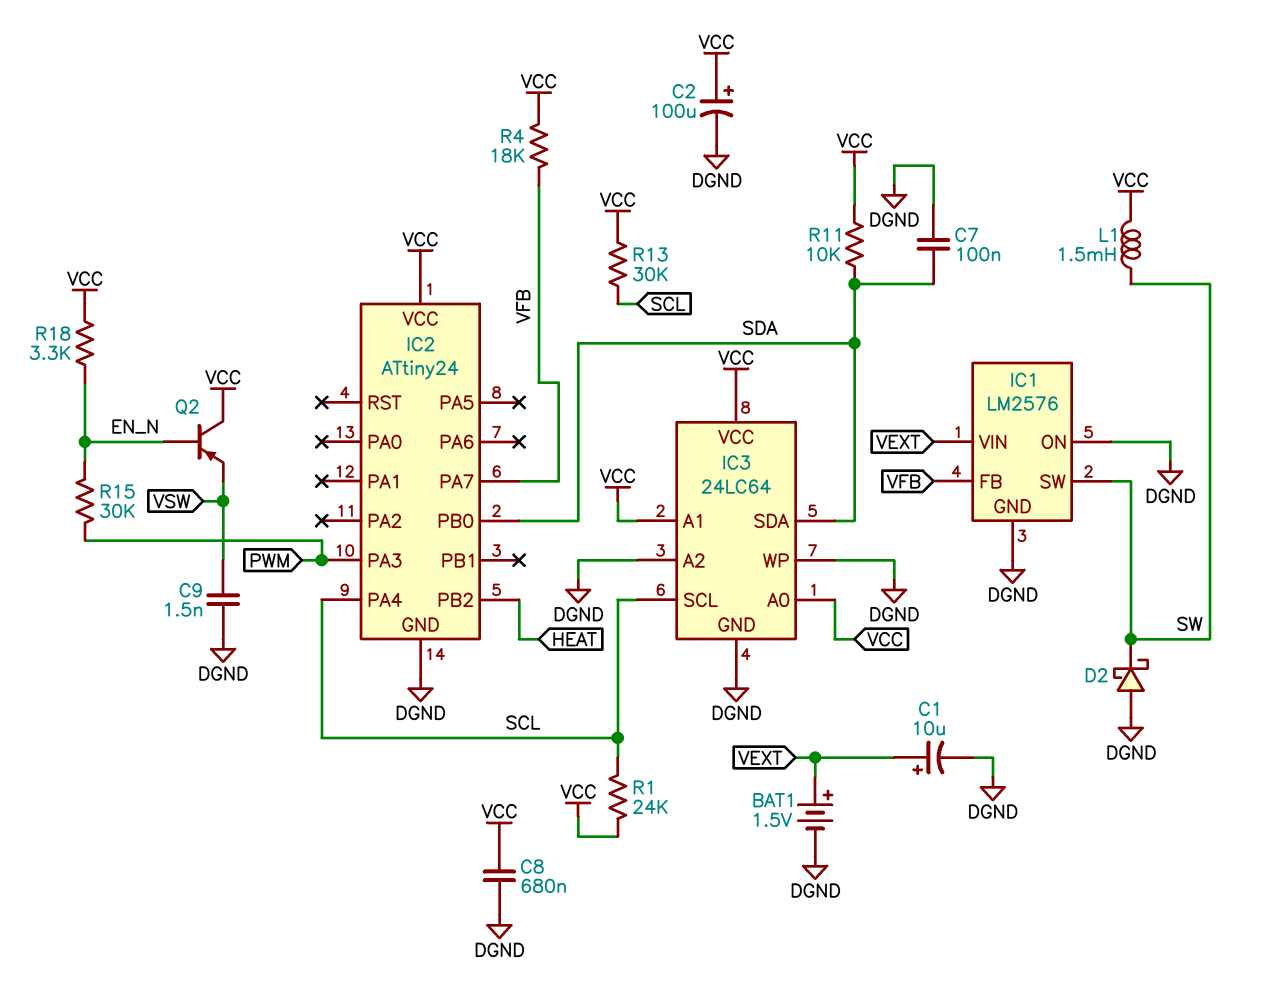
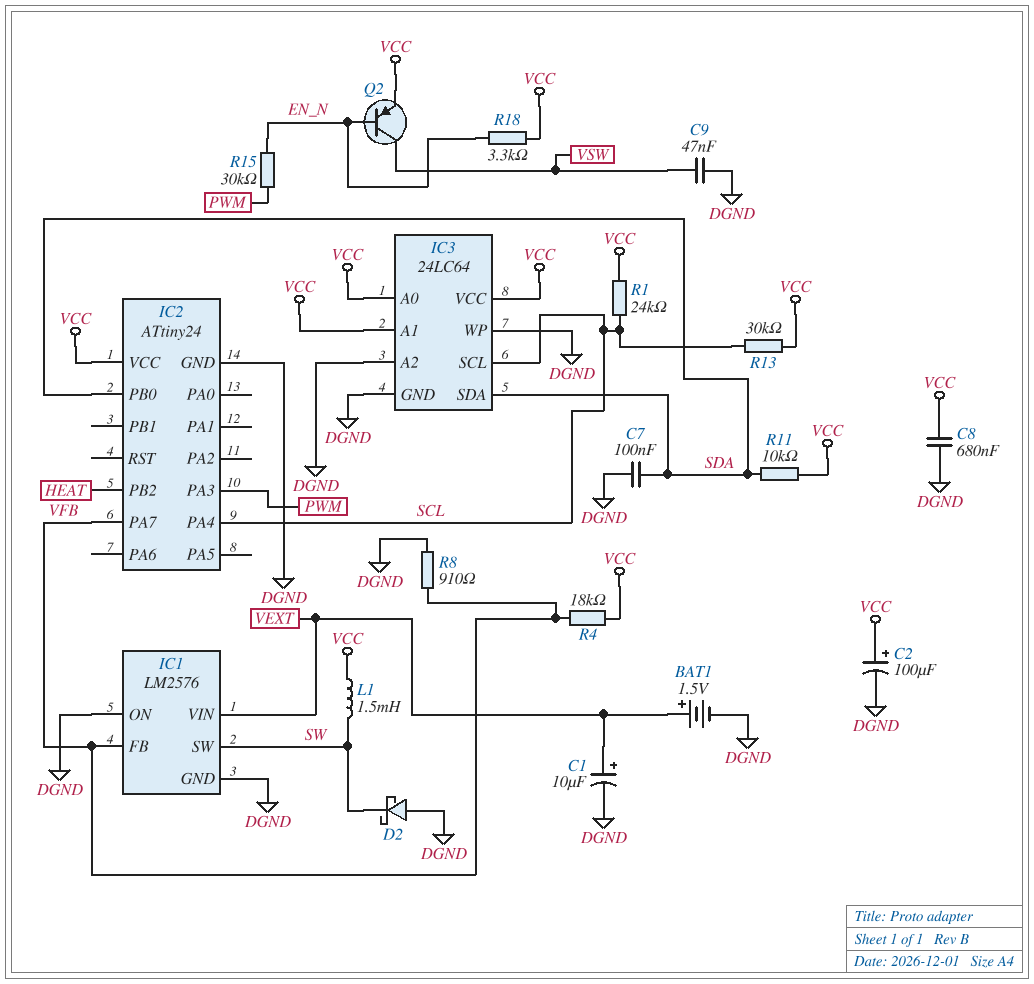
C9: 1.5nF (DGND, VSW) -> 47nF (DGND, VSW)
Q2: PNP (B EN_N, C VCC, E VSW) -> PNP (B EN_N, C VSW, E VCC)
R8: none -> 910 (DGND, VFB)

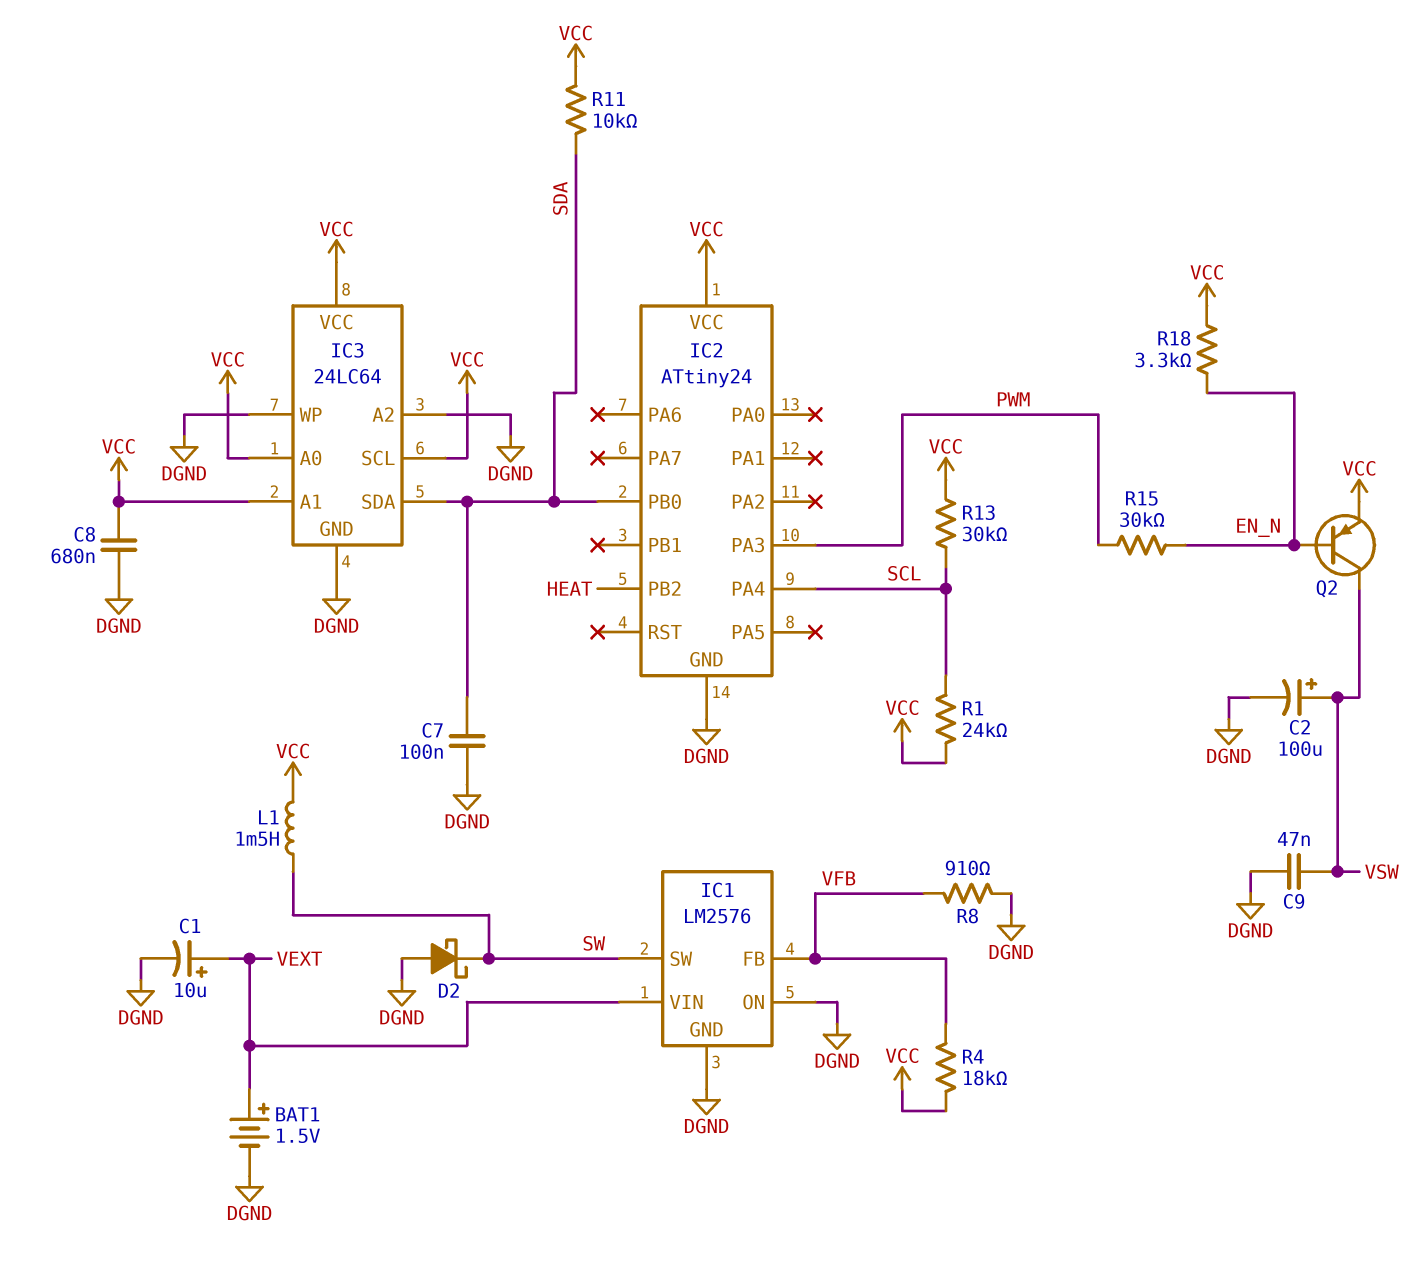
C2: 100uF (plus VCC, minus DGND) -> 100uF (plus VSW, minus DGND)
IC2 pin PA7: VFB -> none
IC3 pin SCL: SCL -> VCC

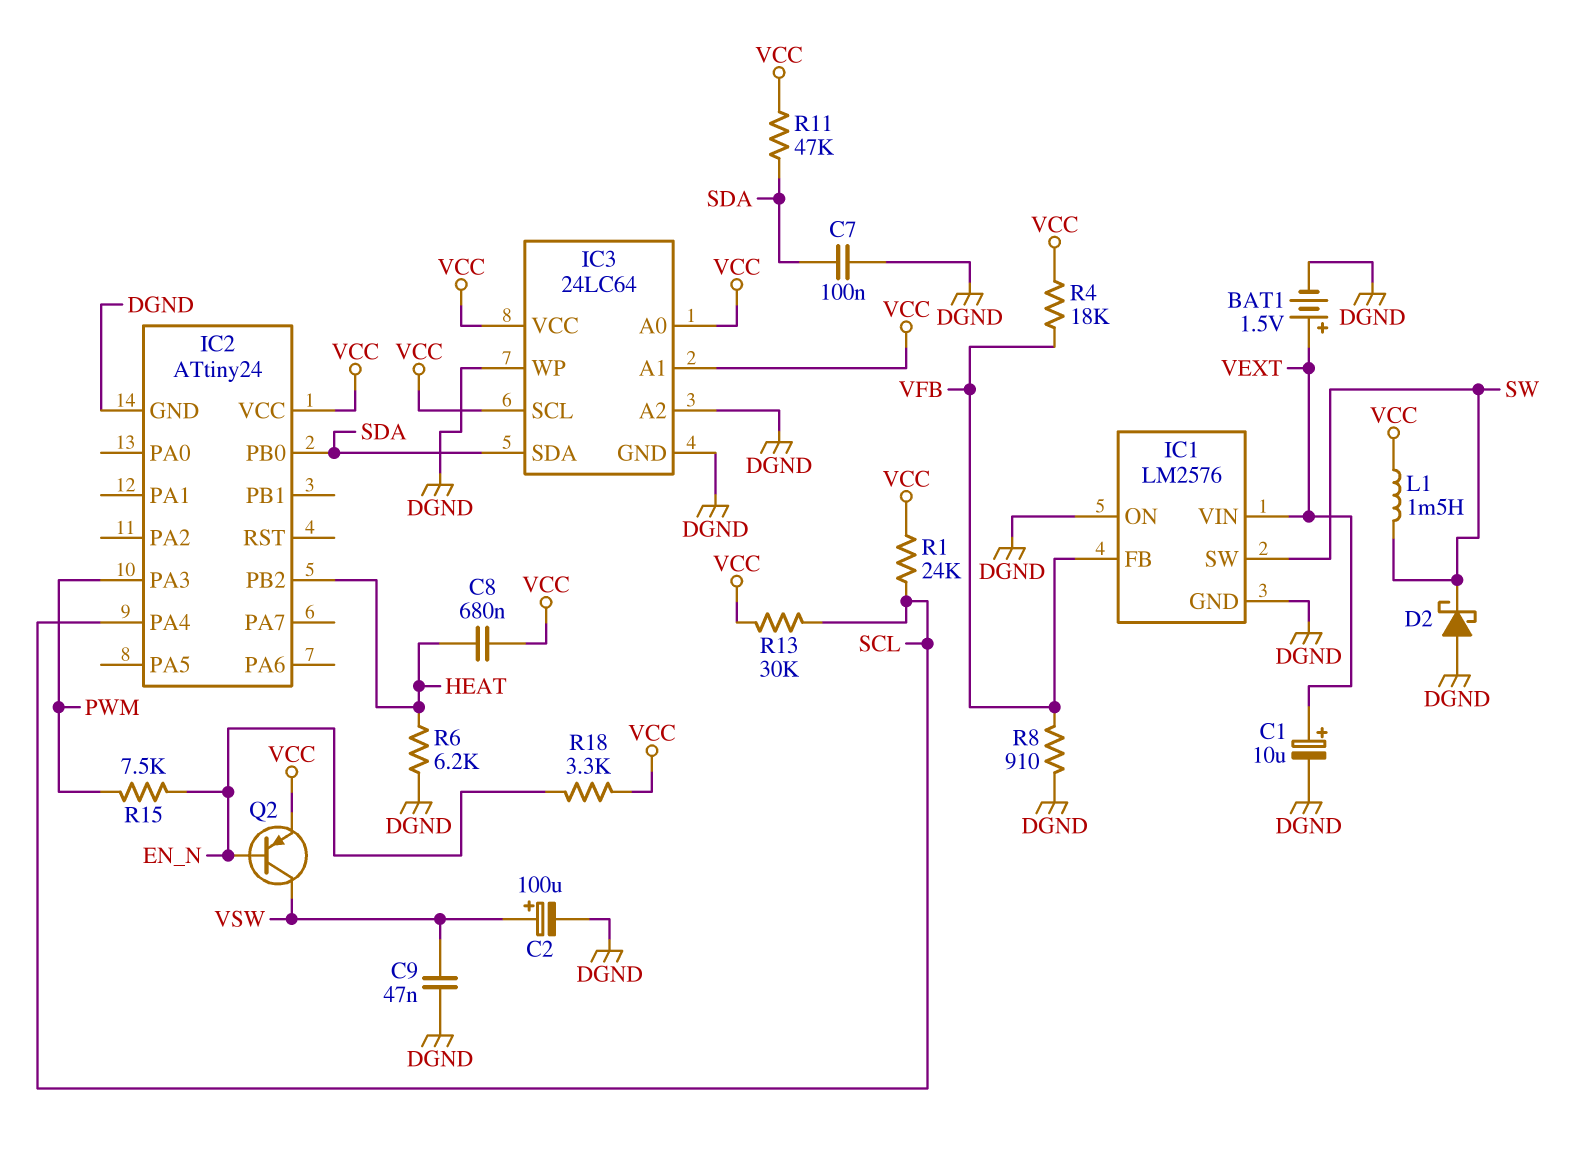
C8: 680nF (DGND, VCC) -> 680nF (HEAT, VCC)
R6: none -> 6.2k (DGND, HEAT)
R11: 10k (SDA, VCC) -> 47k (SDA, VCC)
R15: 30k (EN_N, PWM) -> 7.5k (EN_N, PWM)

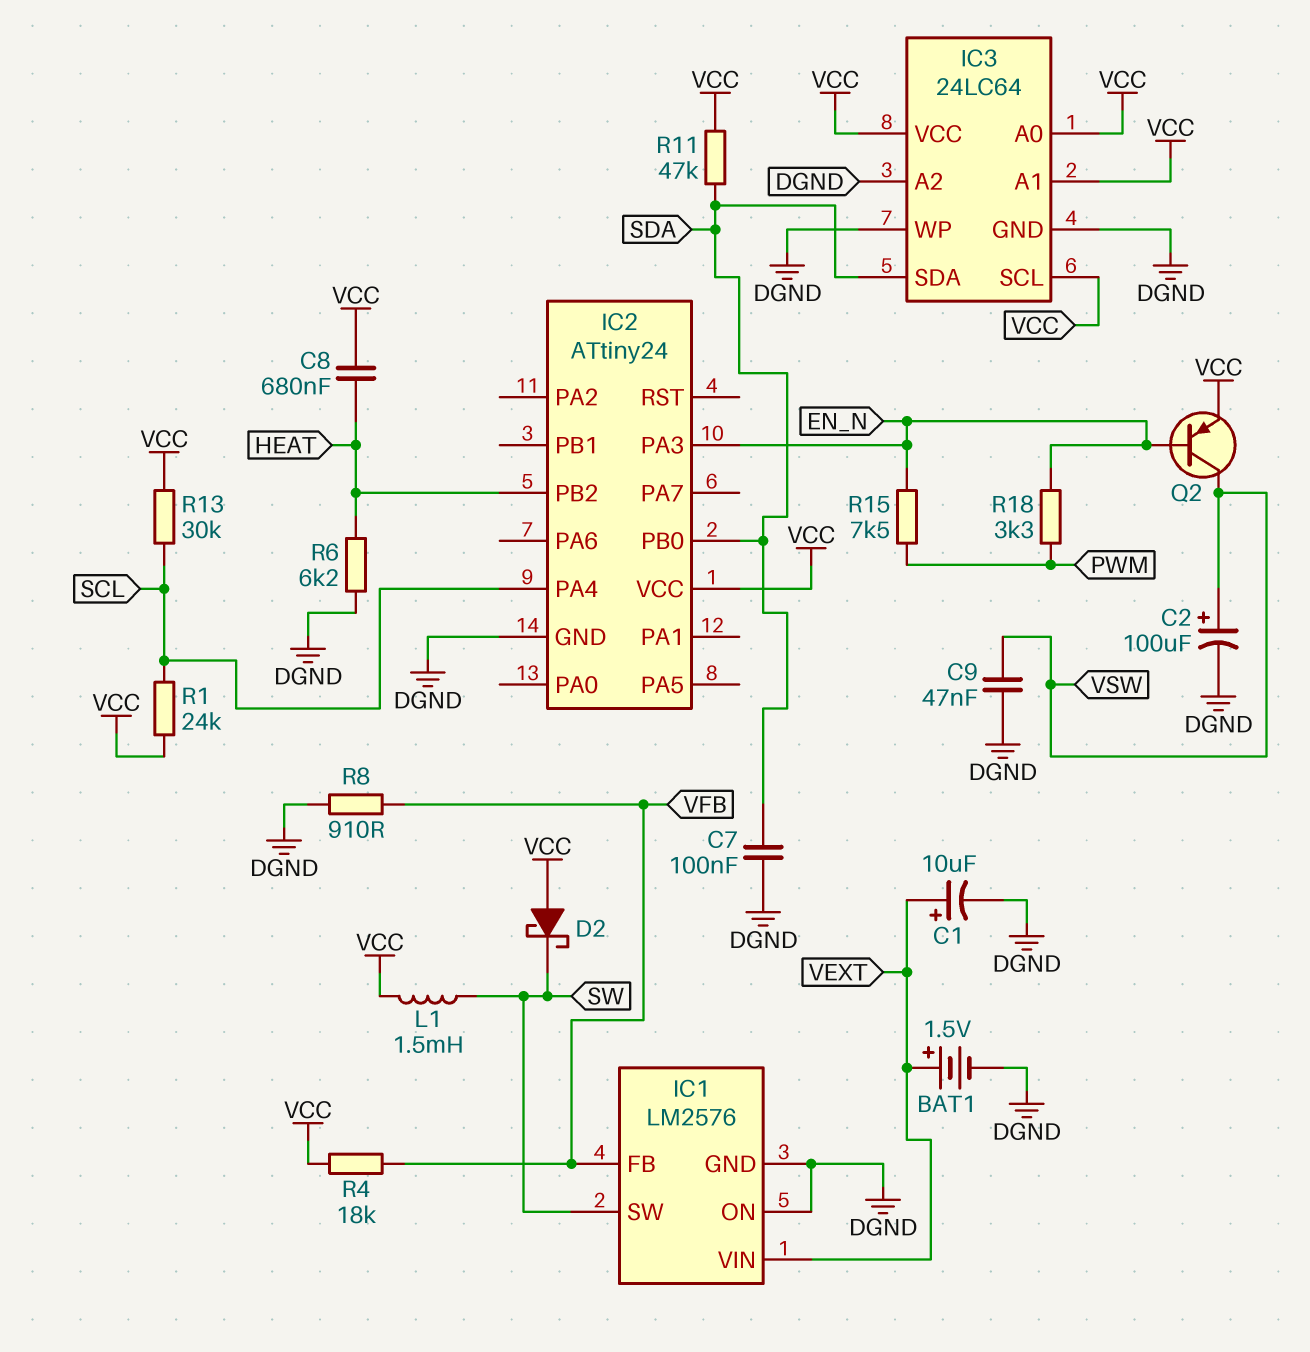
D2: schottky (A DGND, K SW) -> schottky (A VCC, K SW)
IC2 pin PA3: PWM -> EN_N
R18: 3.3k (EN_N, VCC) -> 3.3k (EN_N, PWM)

